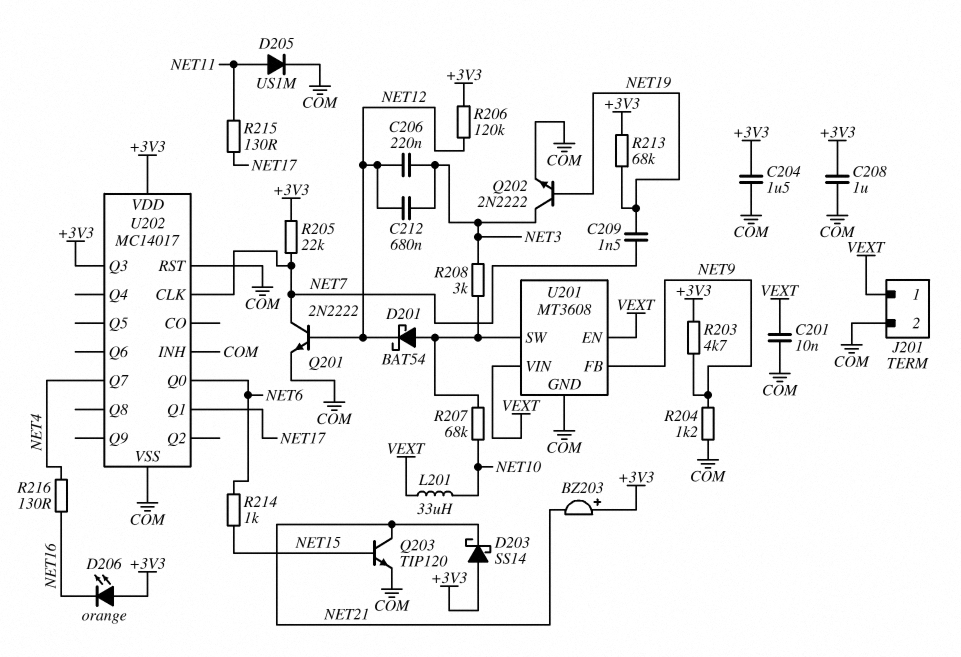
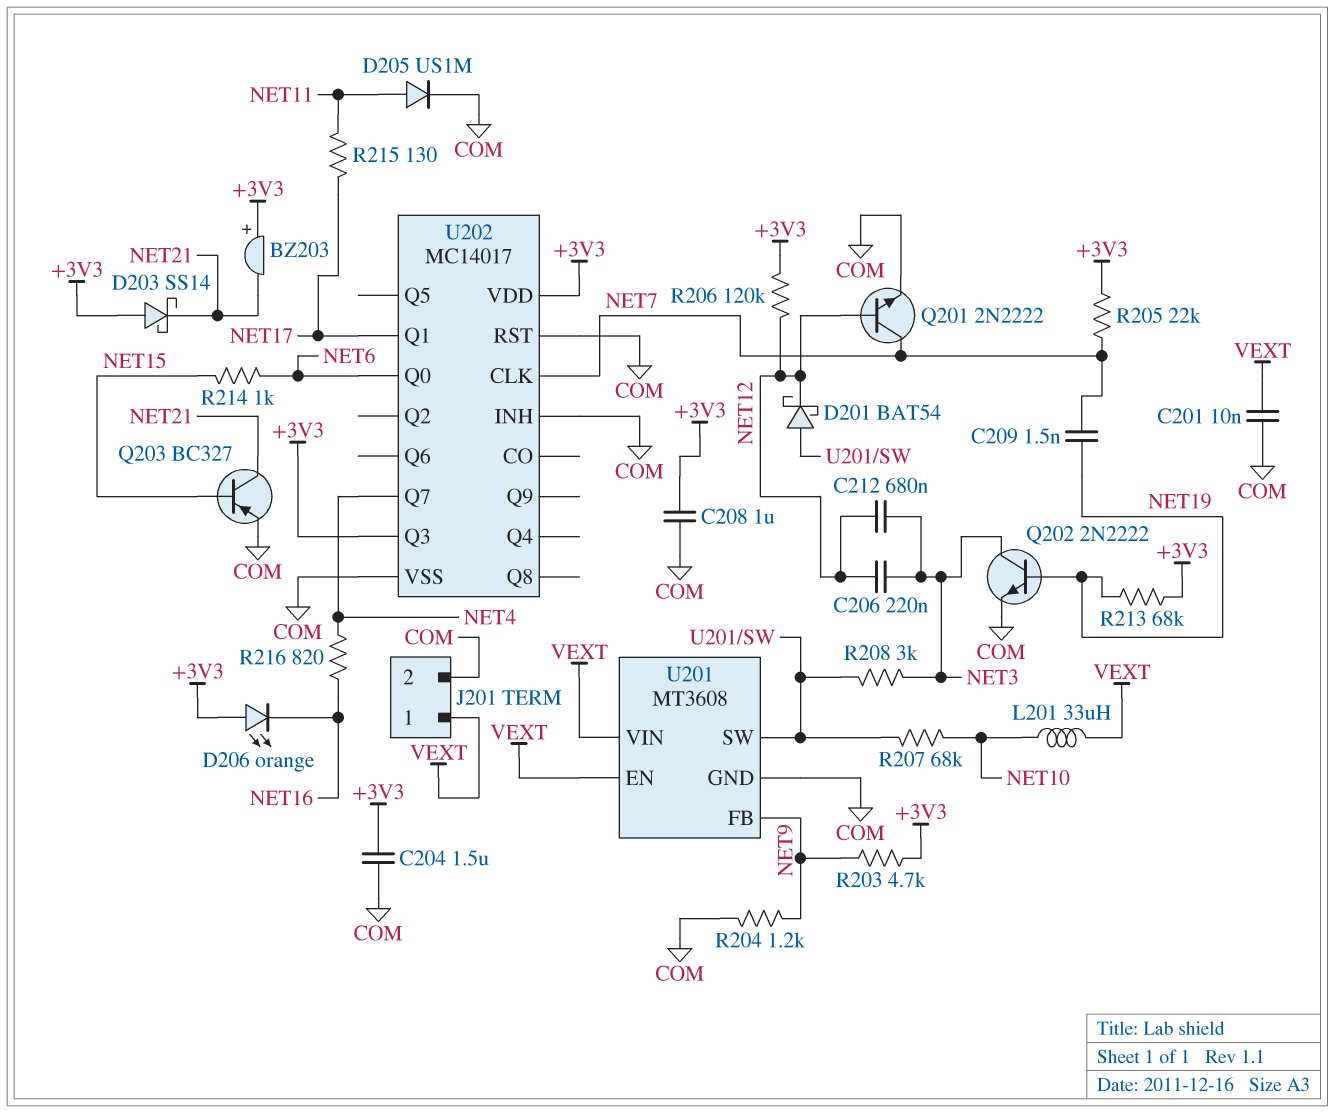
Q203: NPN TIP120 (B NET15, C NET21, E COM) -> PNP BC327 (B NET15, C NET21, E COM)
R216: 130 (NET4, NET16) -> 820 (NET4, NET16)

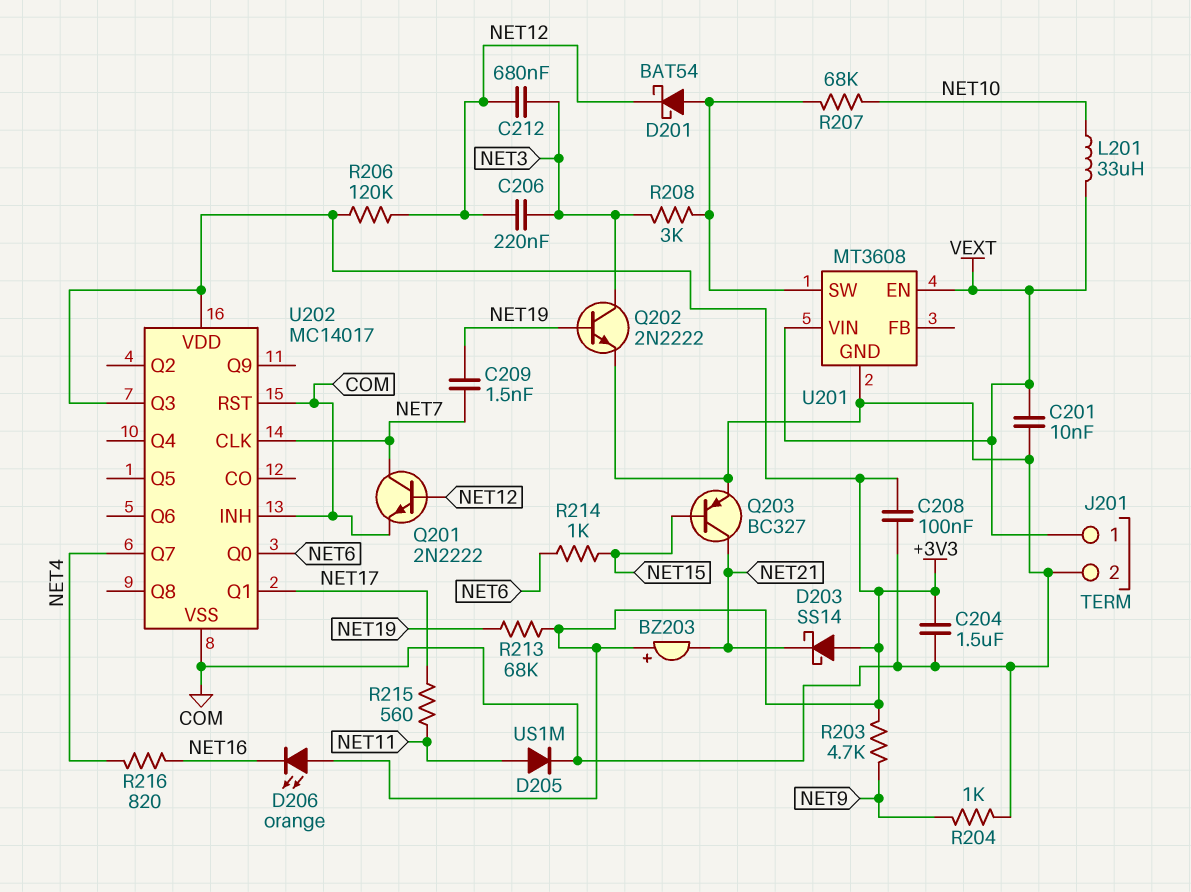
C208: 1uF (+3V3, COM) -> 100nF (+3V3, COM)
R204: 1.2k (COM, NET9) -> 1k (COM, NET9)
R205: 22k (+3V3, NET7) -> none
R215: 130 (NET11, NET17) -> 560 (NET11, NET17)
U201 pin FB: NET9 -> none

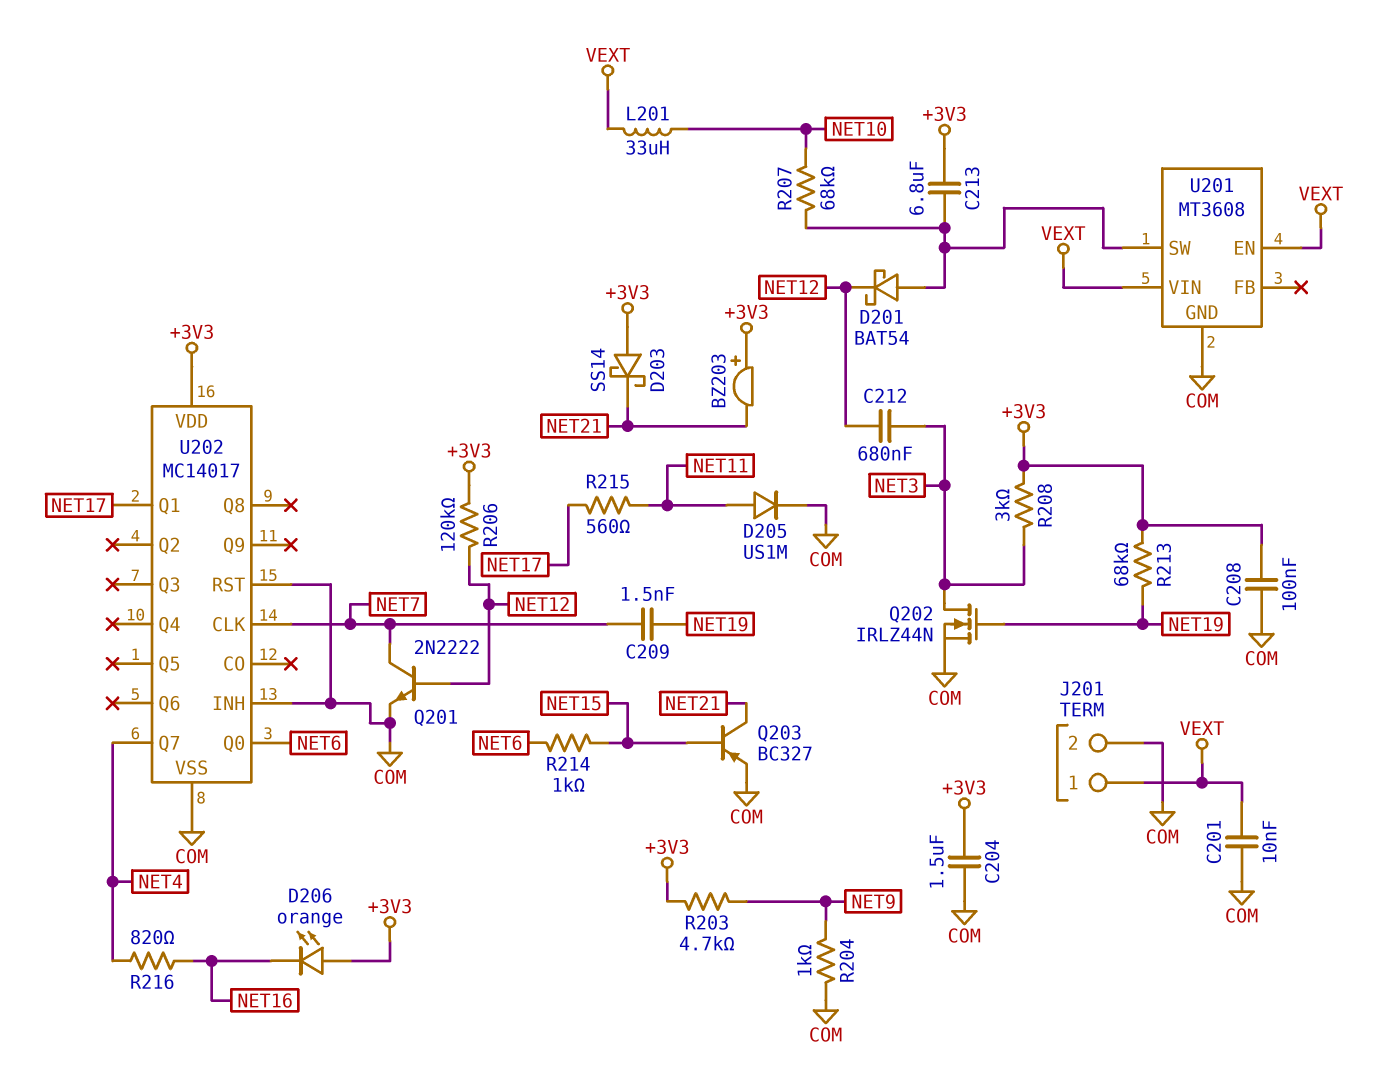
C206: 220nF (NET3, NET12) -> none
C213: none -> 6.8uF (+3V3, U201/SW)
Q202: NPN 2N2222 (B NET19, C NET3, E COM) -> NMOS IRLZ44N (G NET19, D NET3, S COM)
R208: 3k (NET3, U201/SW) -> 3k (+3V3, NET3)
U202 pin Q3: +3V3 -> none

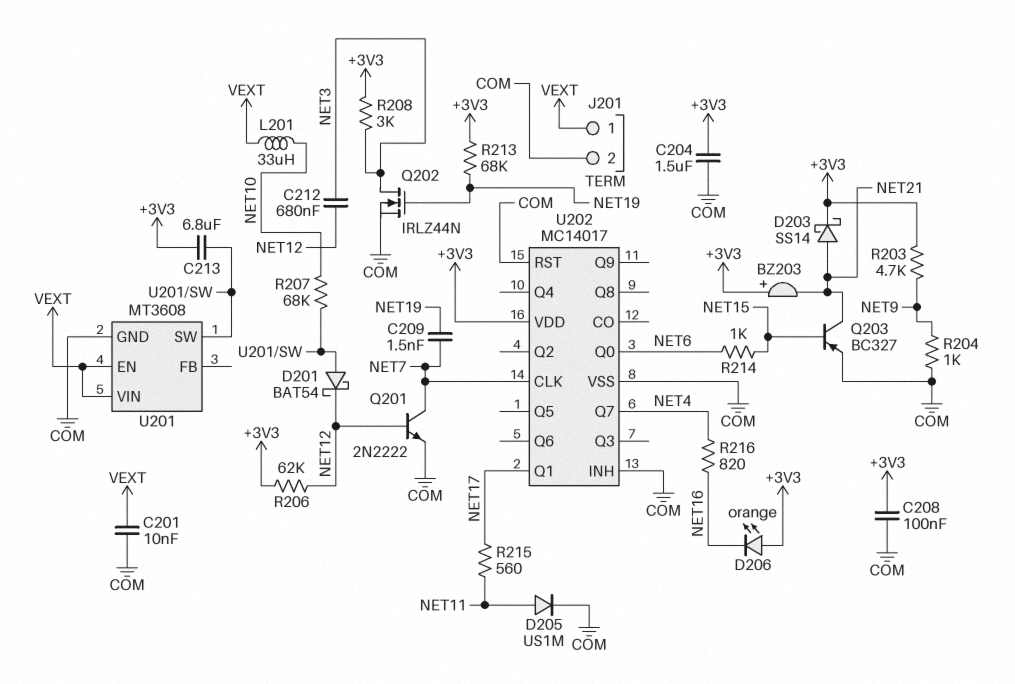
D203: schottky SS14 (A +3V3, K NET21) -> schottky SS14 (A NET21, K +3V3)
R206: 120k (+3V3, NET12) -> 62k (+3V3, NET12)

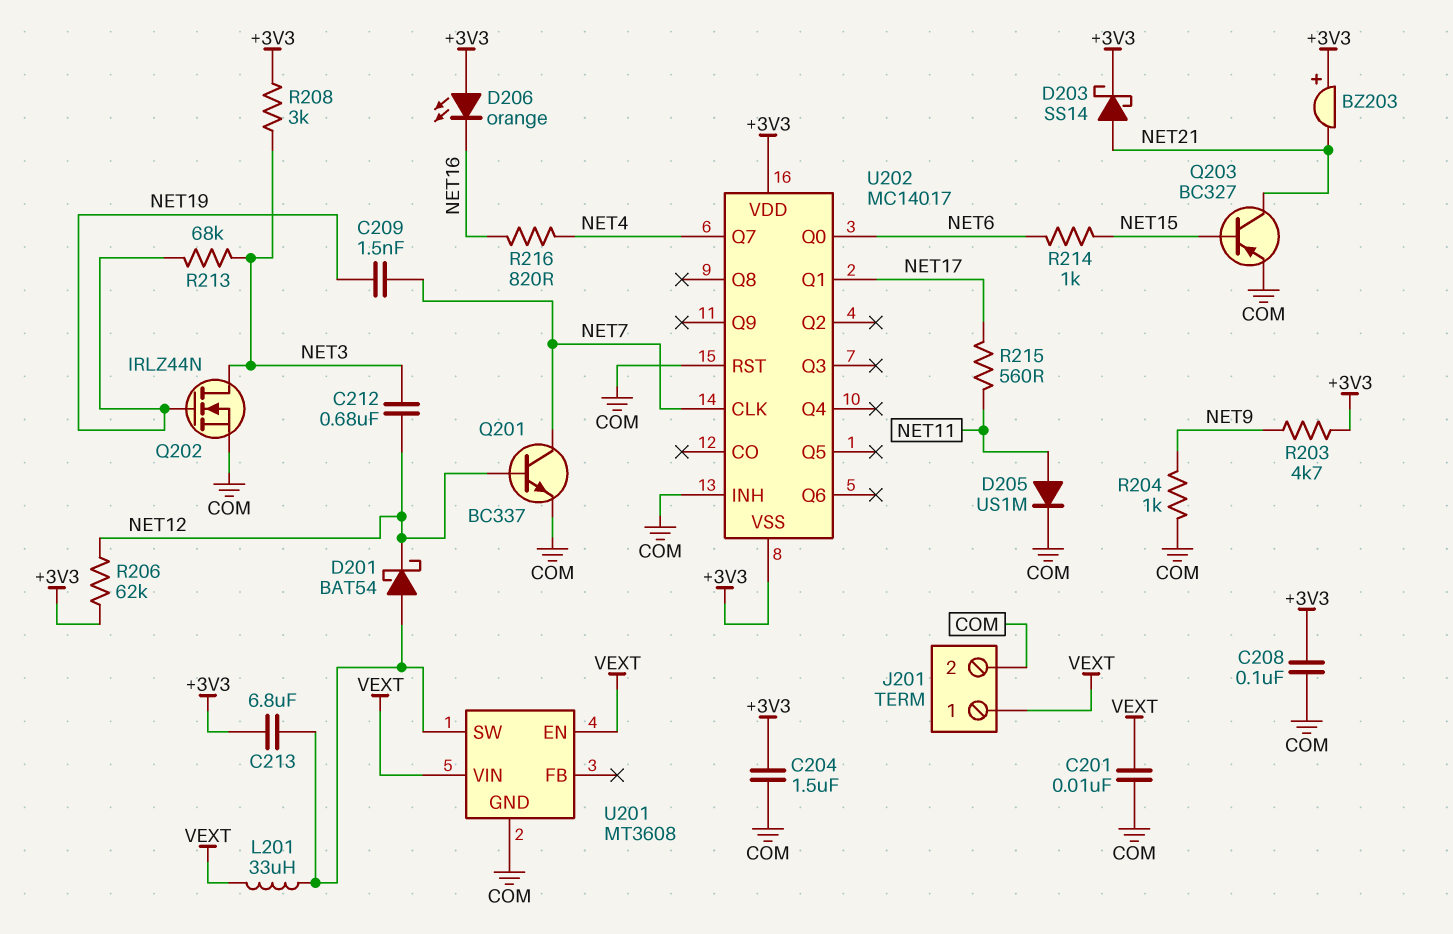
L201: 33uH (NET10, VEXT) -> 33uH (U201/SW, VEXT)
Q201: NPN 2N2222 (B NET12, C NET7, E COM) -> NPN BC337 (B NET12, C NET7, E COM)
R207: 68k (NET10, U201/SW) -> none
R213: 68k (+3V3, NET19) -> 68k (NET3, NET19)
U202 pin VSS: COM -> +3V3

